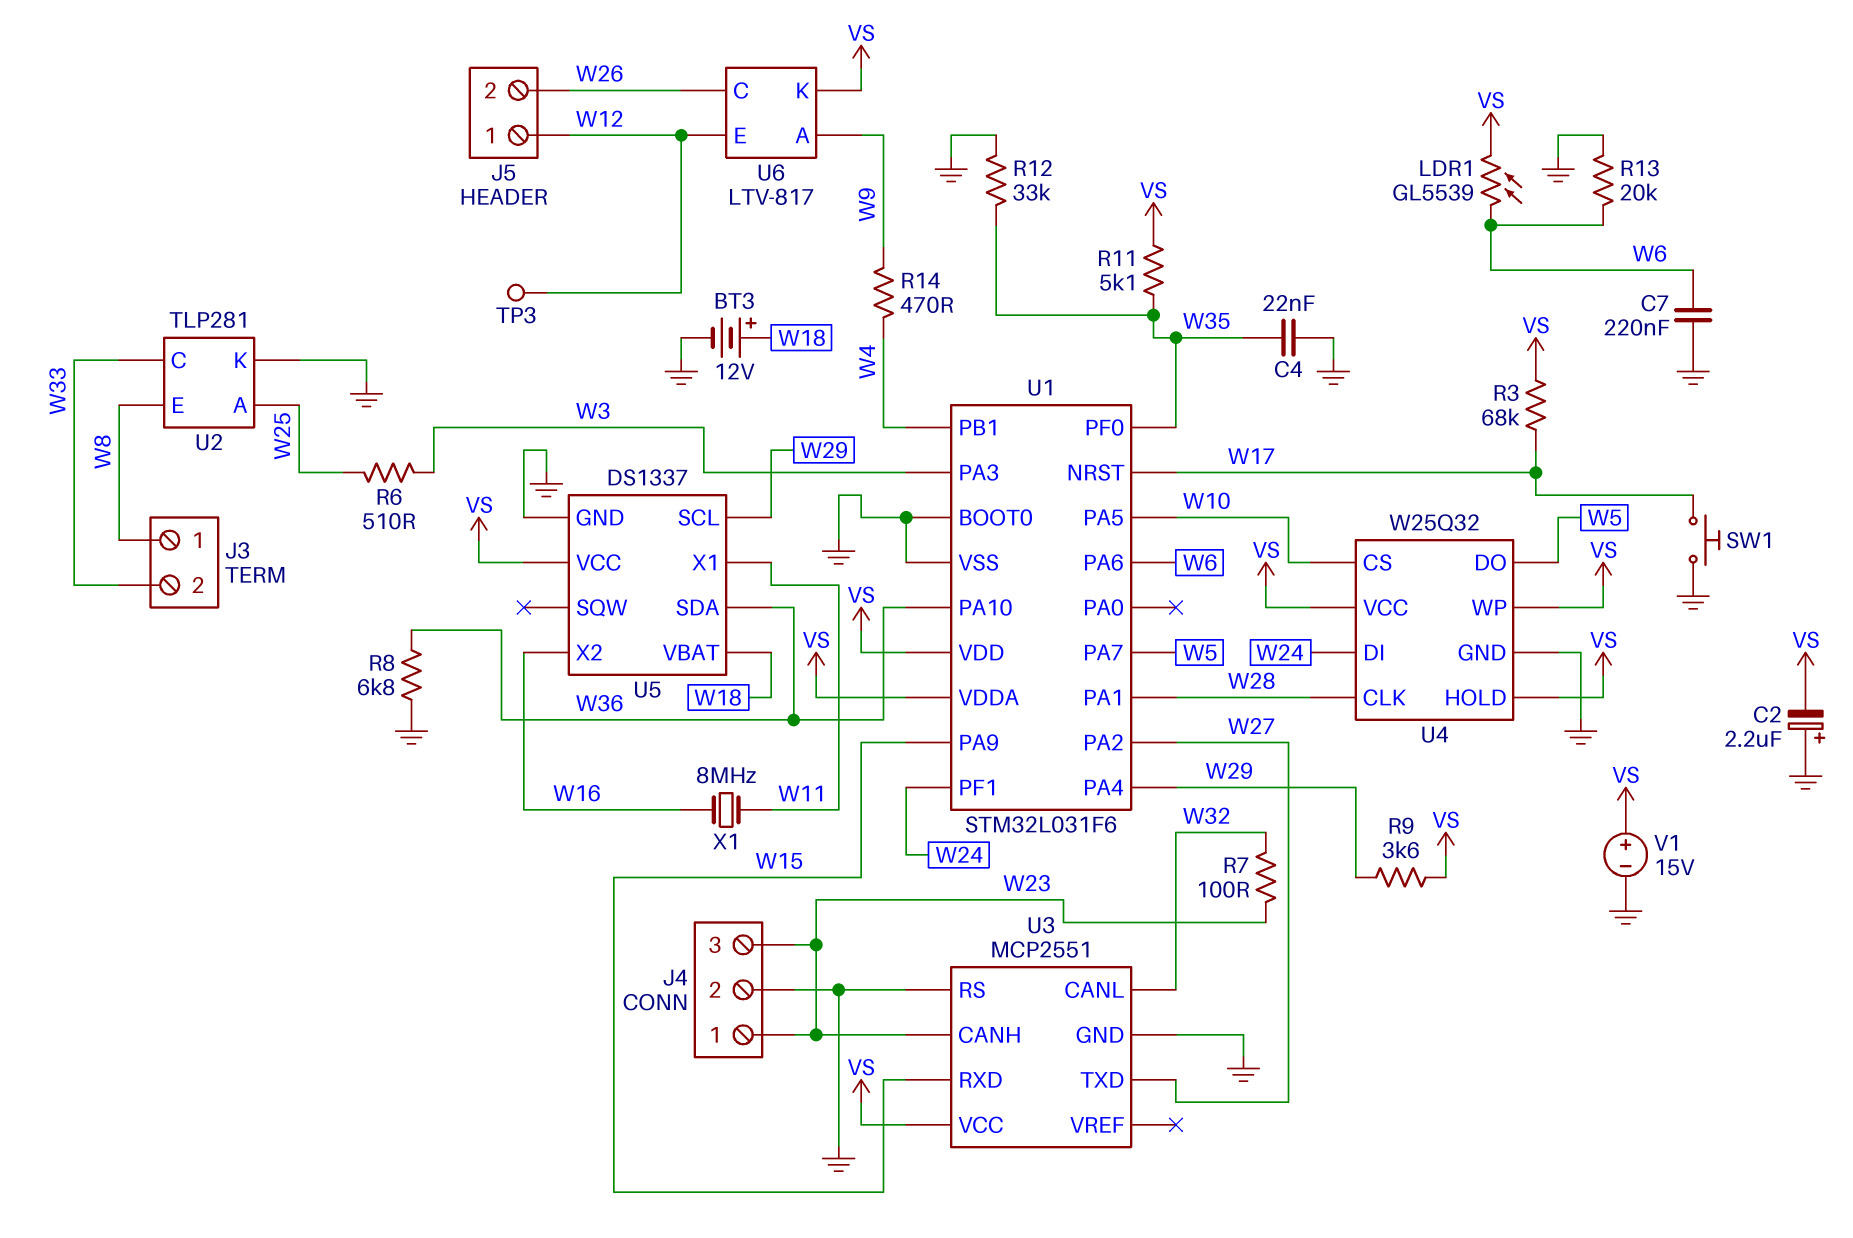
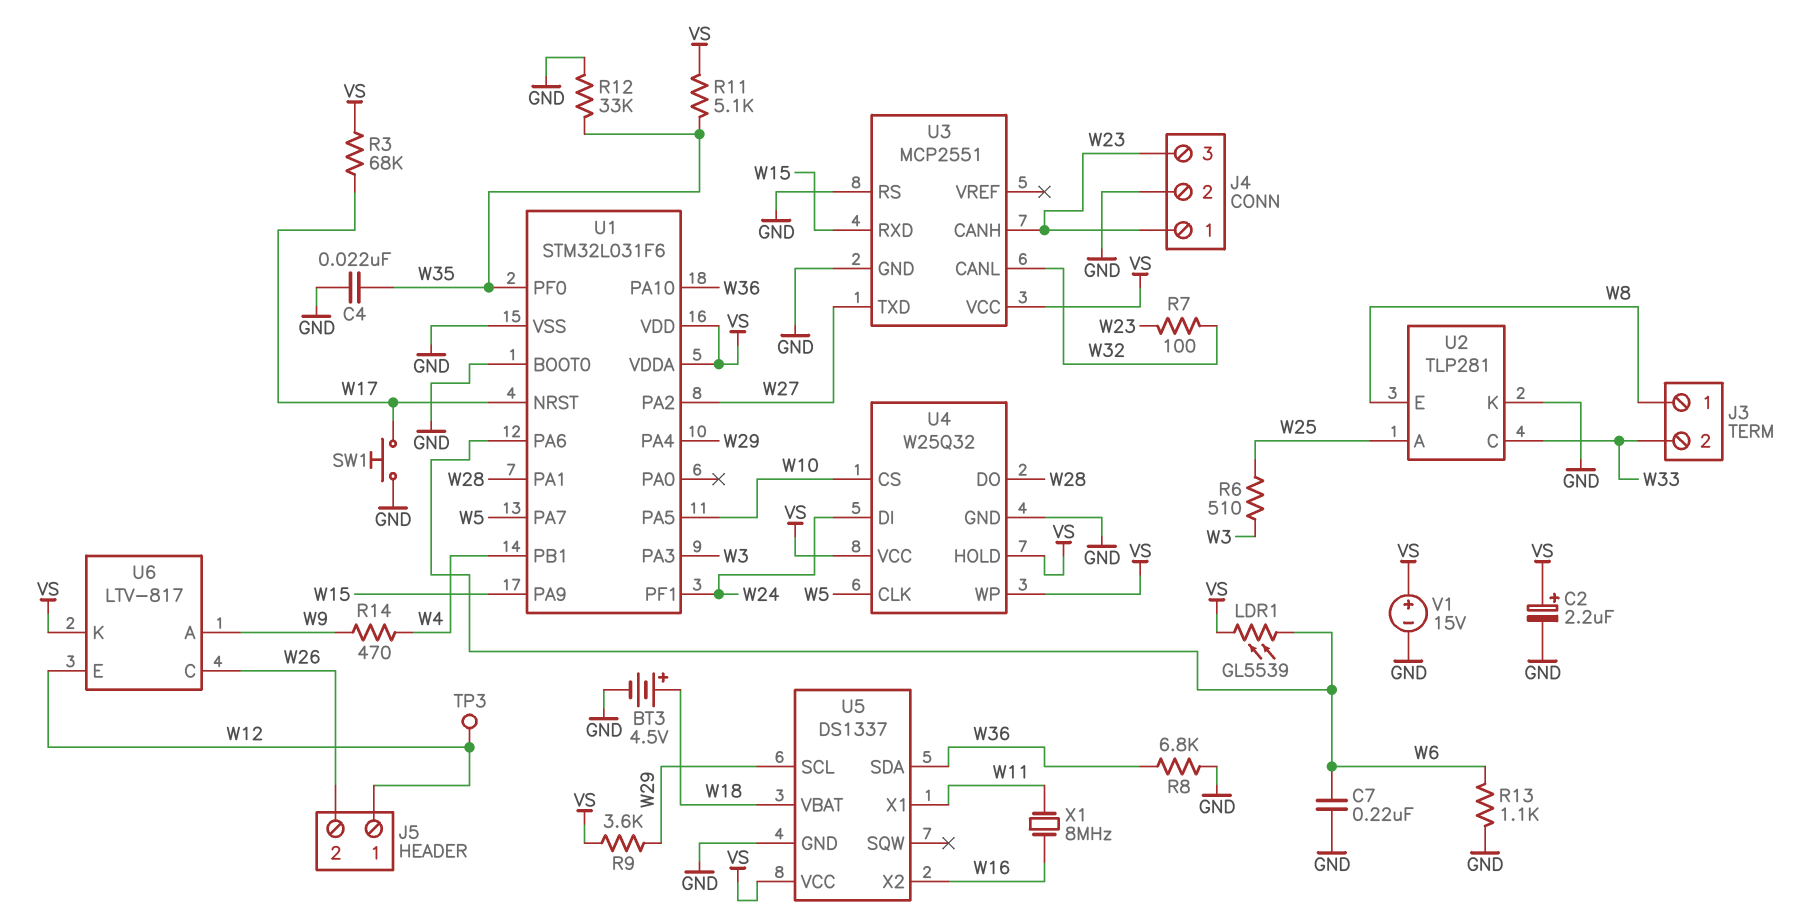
BT3: 12V (plus W18, minus GND) -> 4.5V (plus W18, minus GND)
C2: 2.2uF (plus GND, minus VS) -> 2.2uF (plus VS, minus GND)
R13: 20k (GND, W6) -> 1.1k (GND, W6)
U4 pin CLK: W28 -> W5
U4 pin DO: W5 -> W28

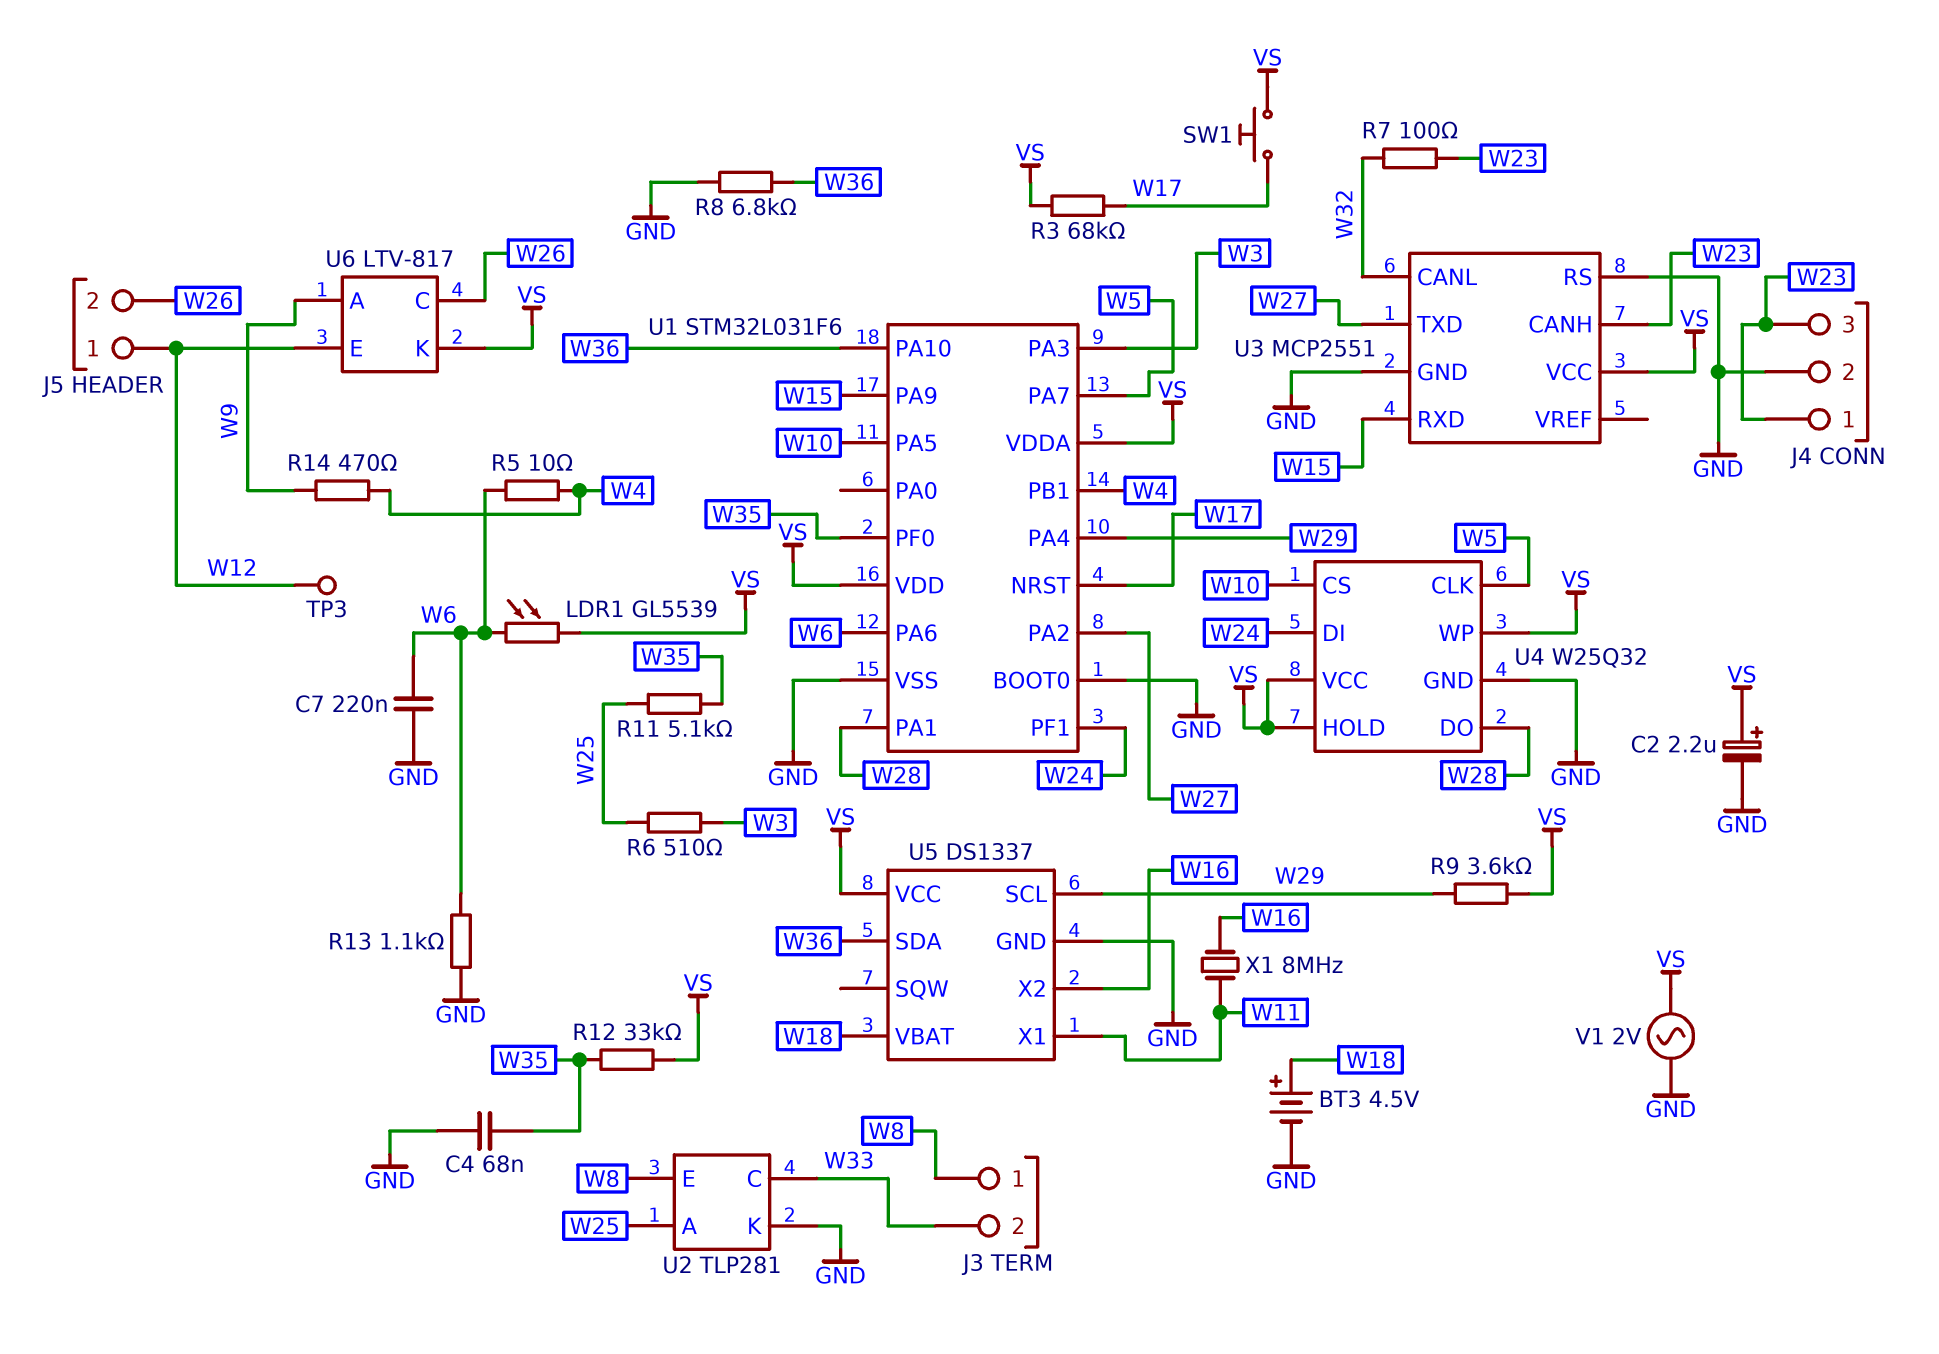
C4: 22nF (GND, W35) -> 68nF (GND, W35)
R5: none -> 10 (W4, W6)
R11: 5.1k (VS, W35) -> 5.1k (W25, W35)
R12: 33k (GND, W35) -> 33k (VS, W35)
SW1: button (GND, W17) -> button (VS, W17)
V1: 15V (plus VS, minus GND) -> AC 2V (GND, VS)

